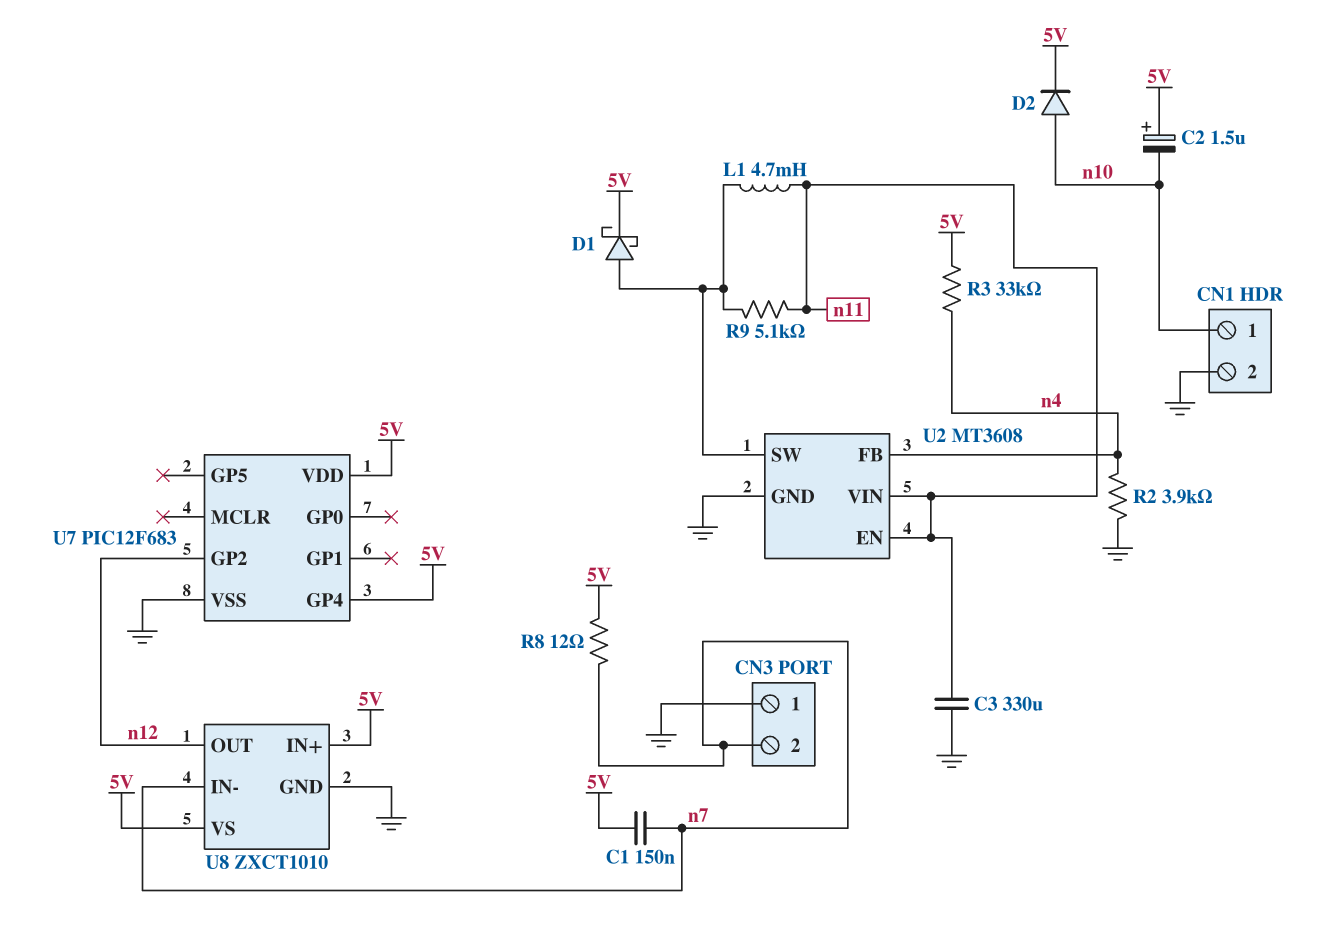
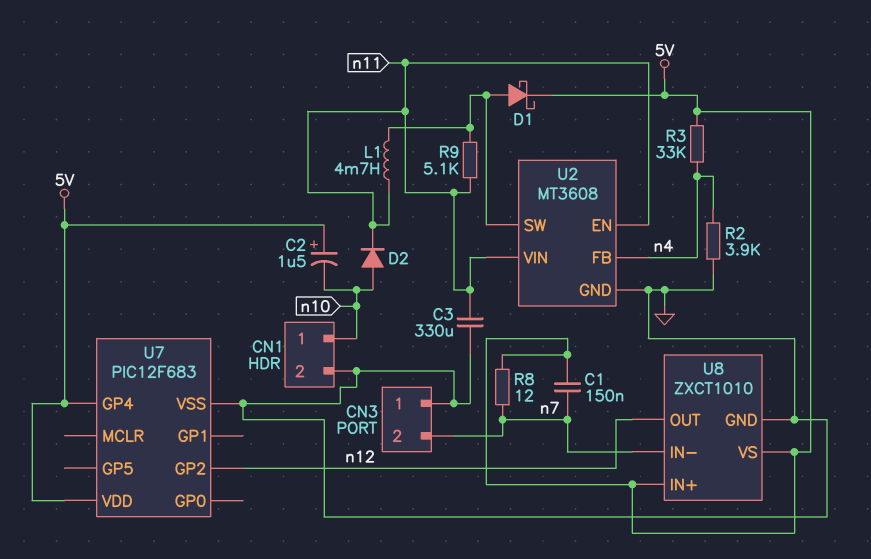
D2: diode (A n10, K 5V) -> diode (A n10, K n11)

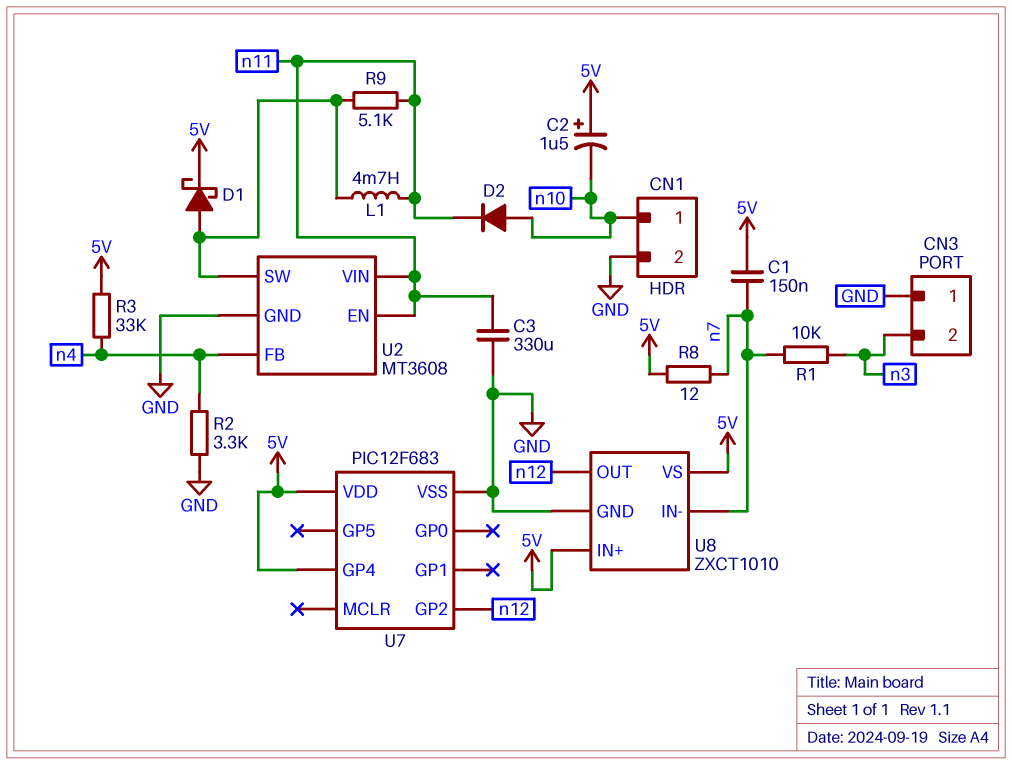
CN3 pin 2: n7 -> n3
R1: none -> 10k (n3, n7)
R2: 3.9k (GND, n4) -> 3.3k (GND, n4)

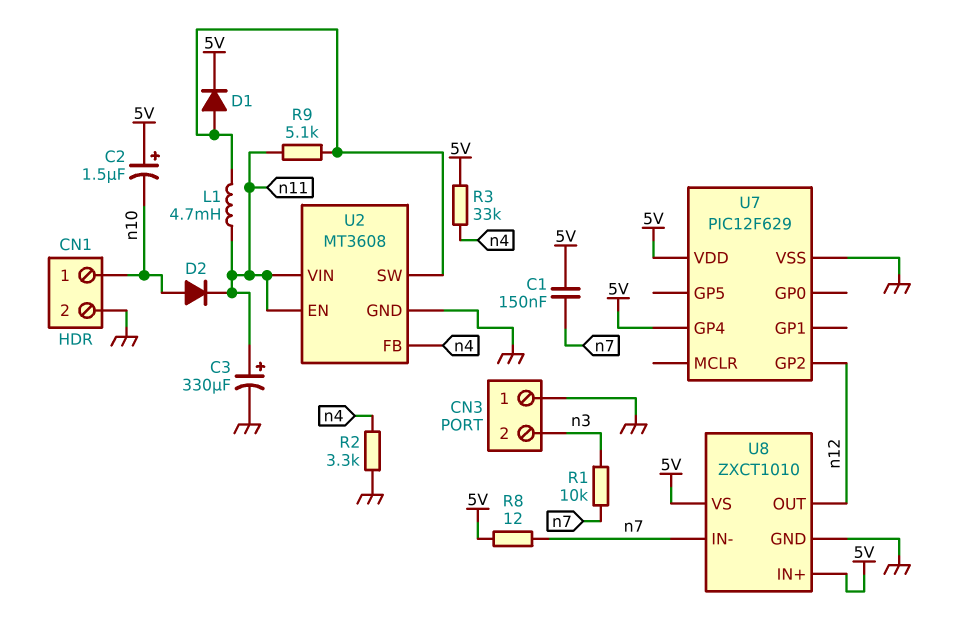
C3: 330uF (GND, n11) -> 330uF (plus n11, minus GND)
D1: schottky (A U2/SW, K 5V) -> diode (A U2/SW, K 5V)
U7: PIC12F683 -> PIC12F629

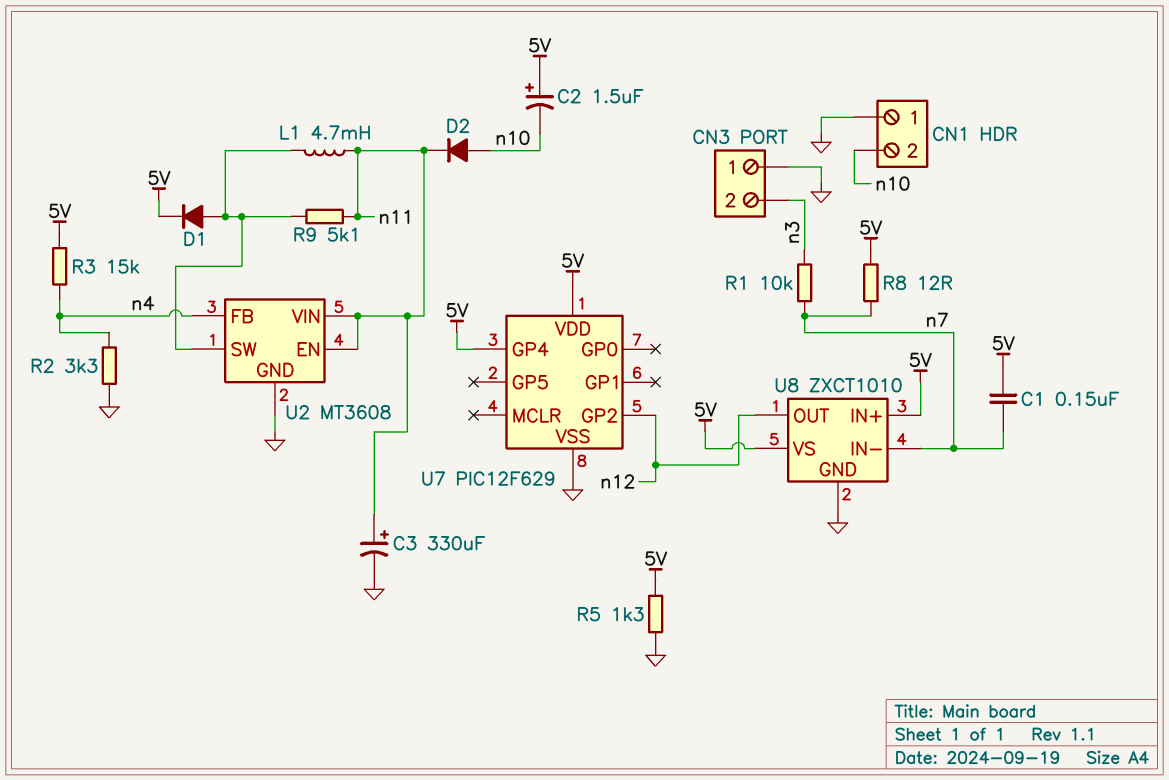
CN1 pin 1: n10 -> GND
CN1 pin 2: GND -> n10
R3: 33k (5V, n4) -> 15k (5V, n4)
R5: none -> 1.3k (5V, GND)

